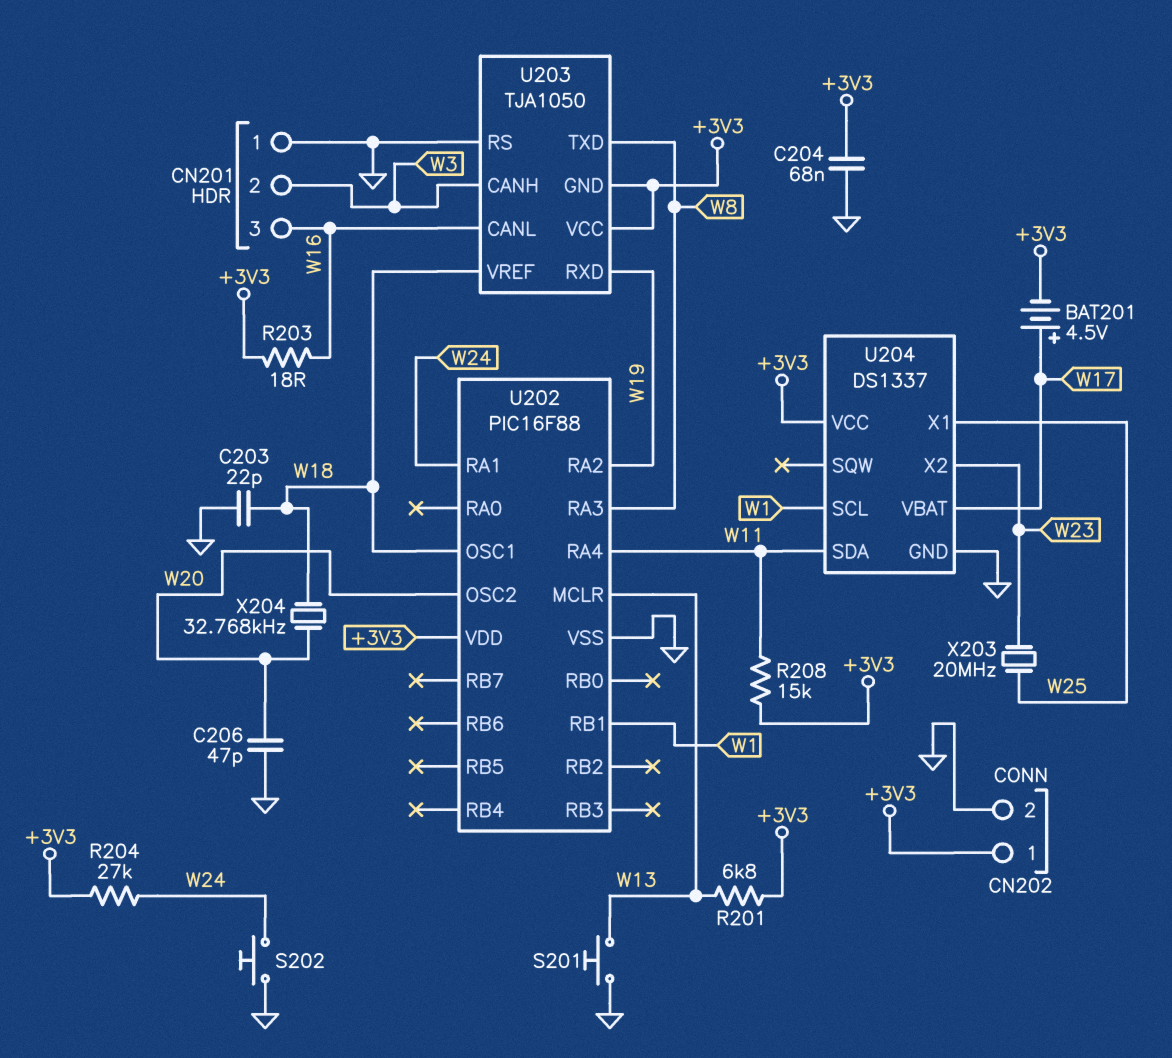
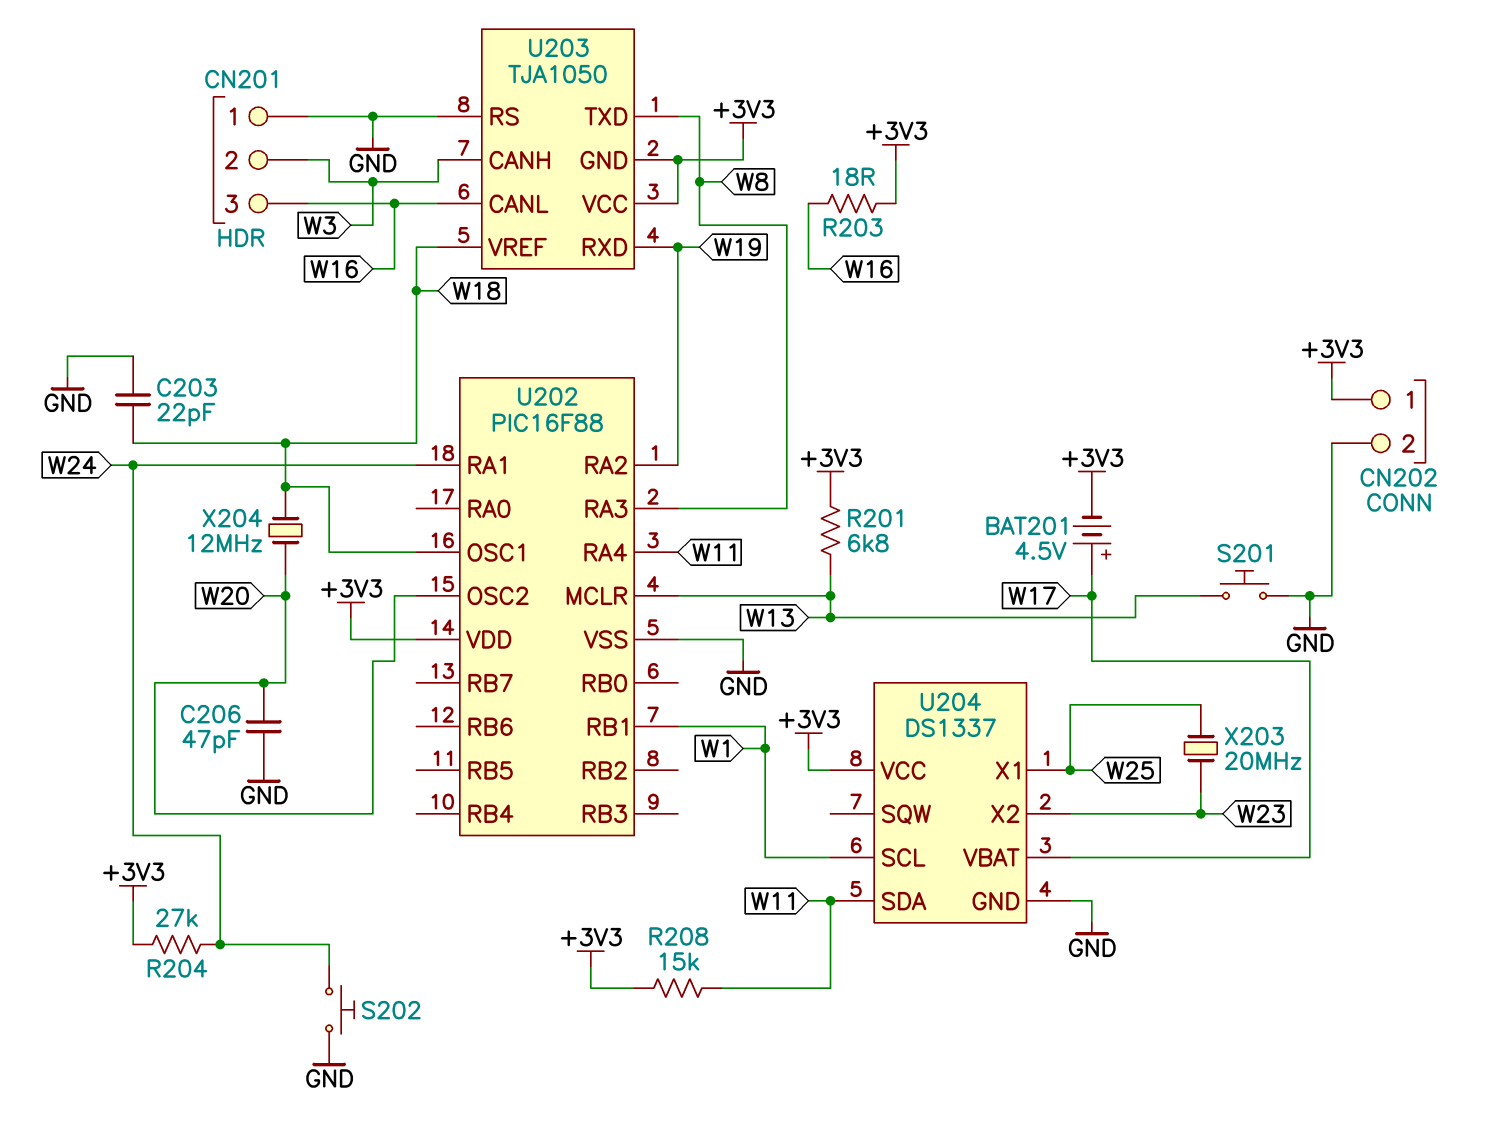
C204: 68nF (+3V3, GND) -> none
X204: 32.768kHz (W18, W20) -> 12MHz (W18, W20)

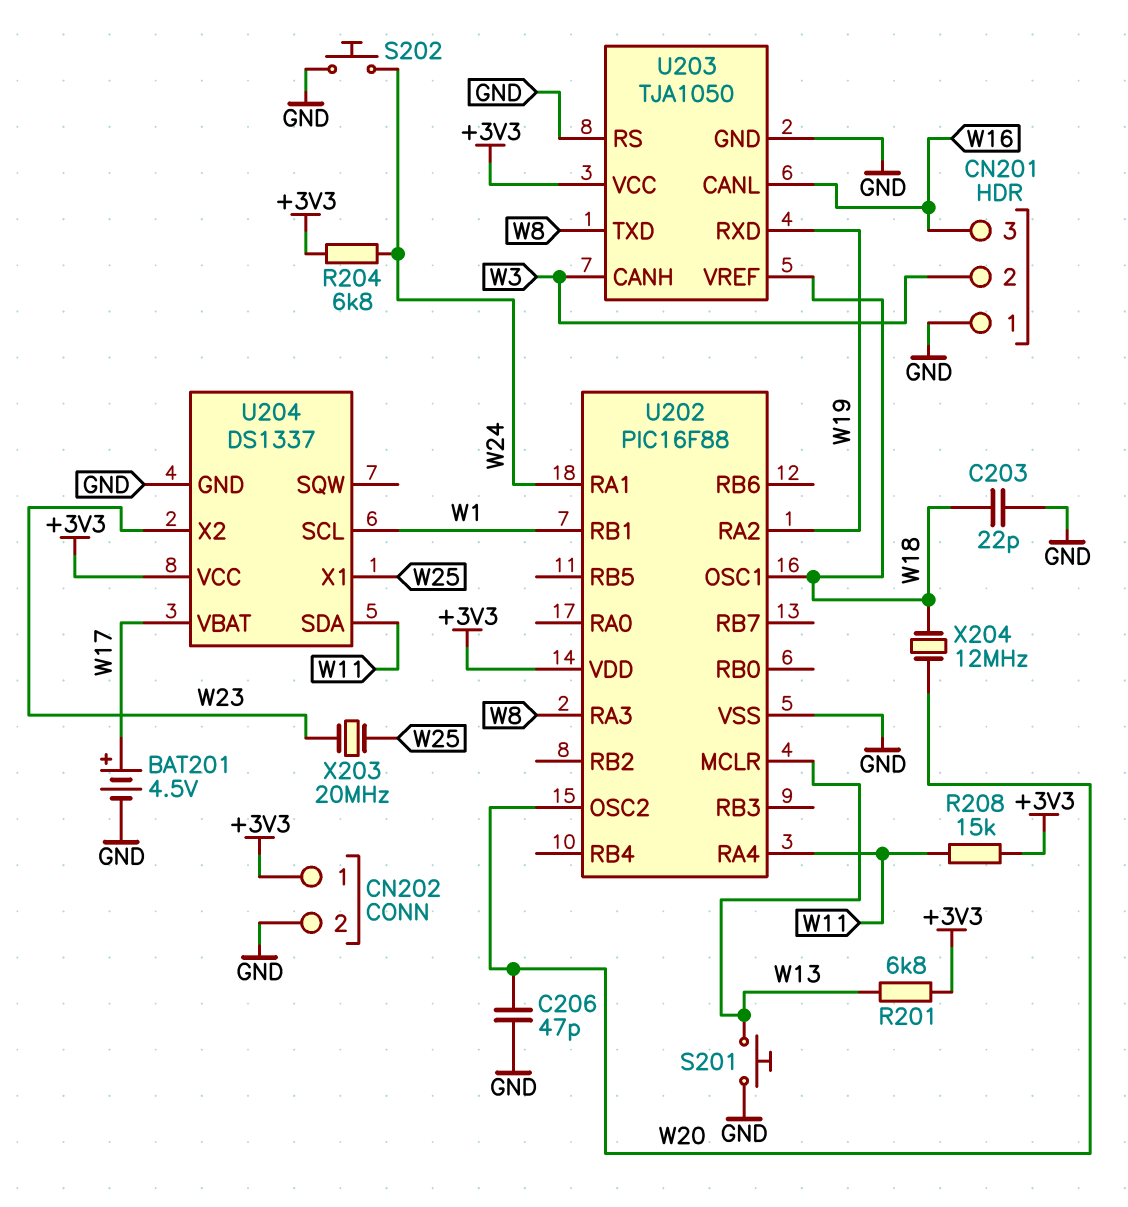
BAT201: 4.5V (plus W17, minus +3V3) -> 4.5V (plus W17, minus GND)
R203: 18 (+3V3, W16) -> none
R204: 27k (+3V3, W24) -> 6.8k (+3V3, W24)
U203 pin GND: +3V3 -> GND

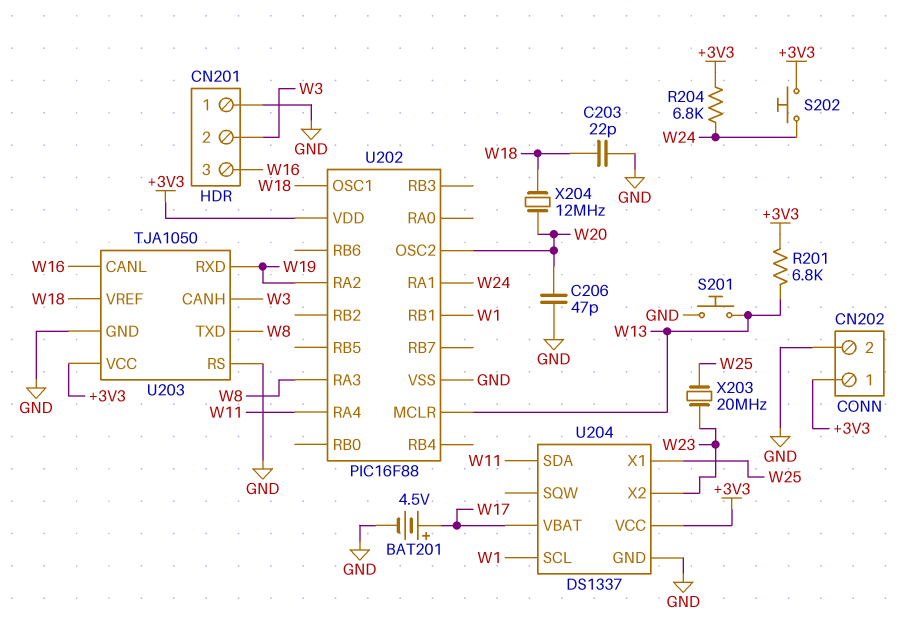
R208: 15k (+3V3, W11) -> none
S202: button (GND, W24) -> button (+3V3, W24)

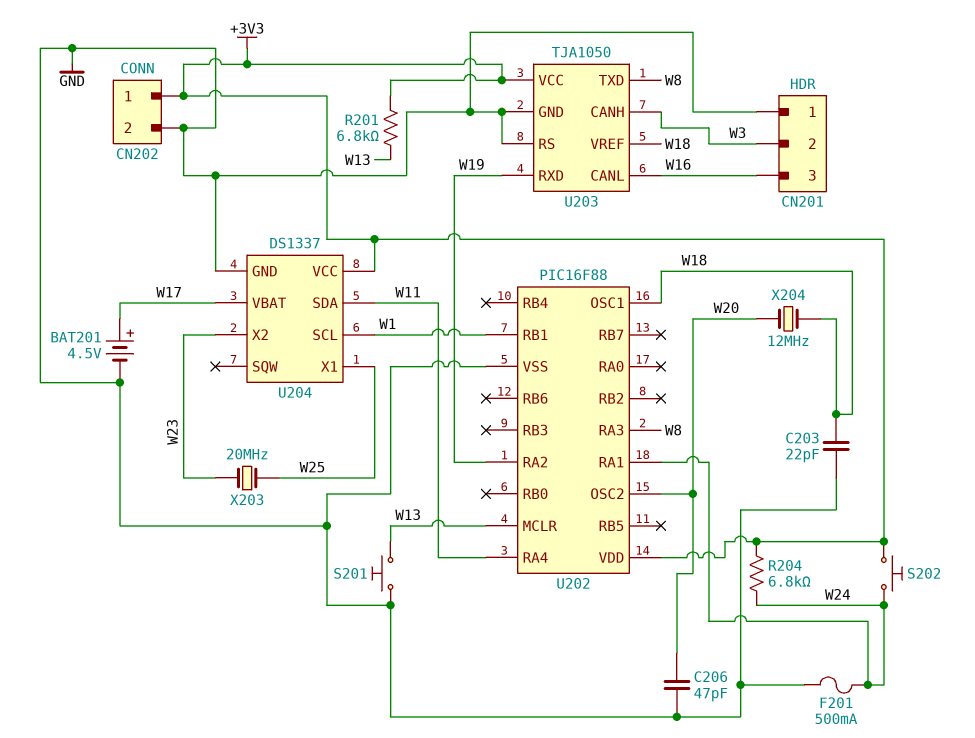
F201: none -> 500mA (GND, W24)

